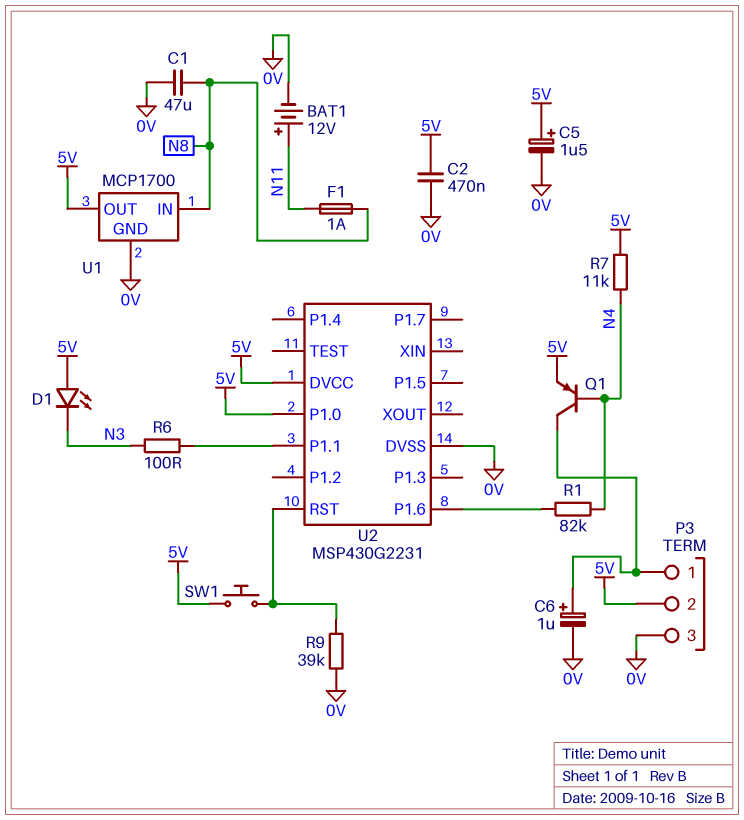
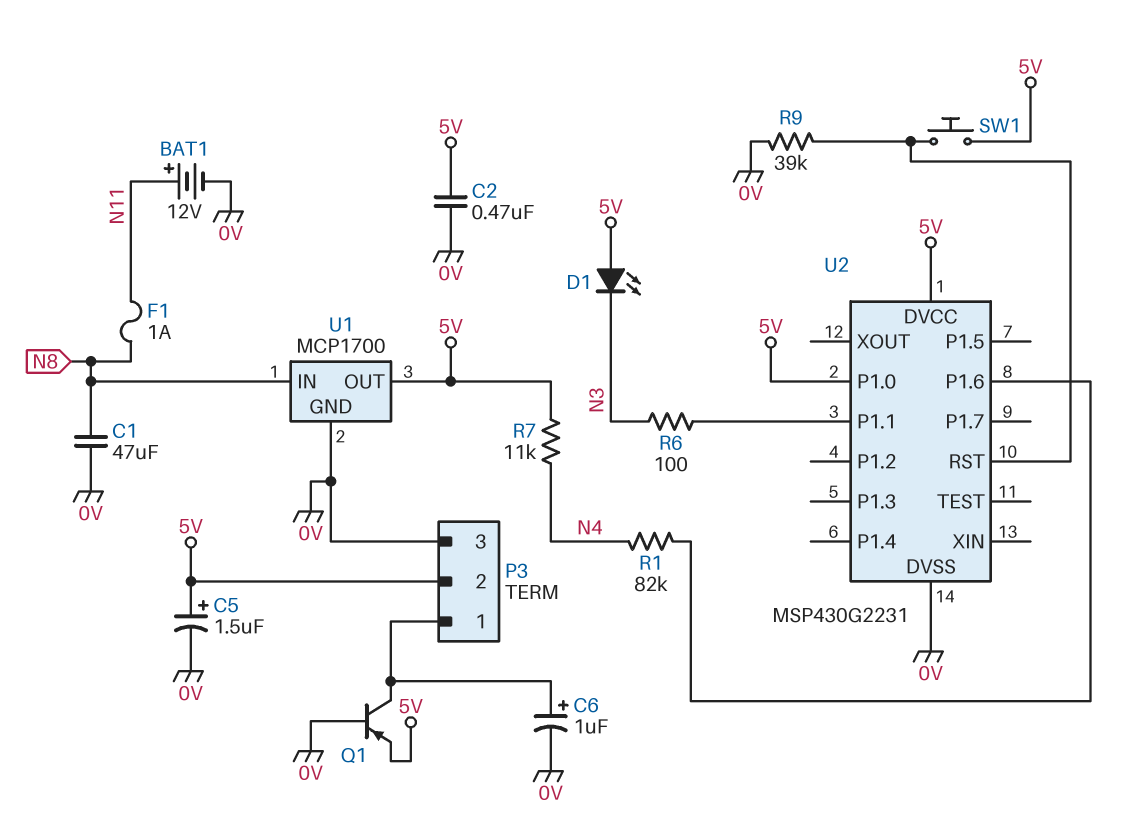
Q1: PNP (B N4, C P3/1, E 5V) -> PNP (B 0V, C P3/1, E 5V)

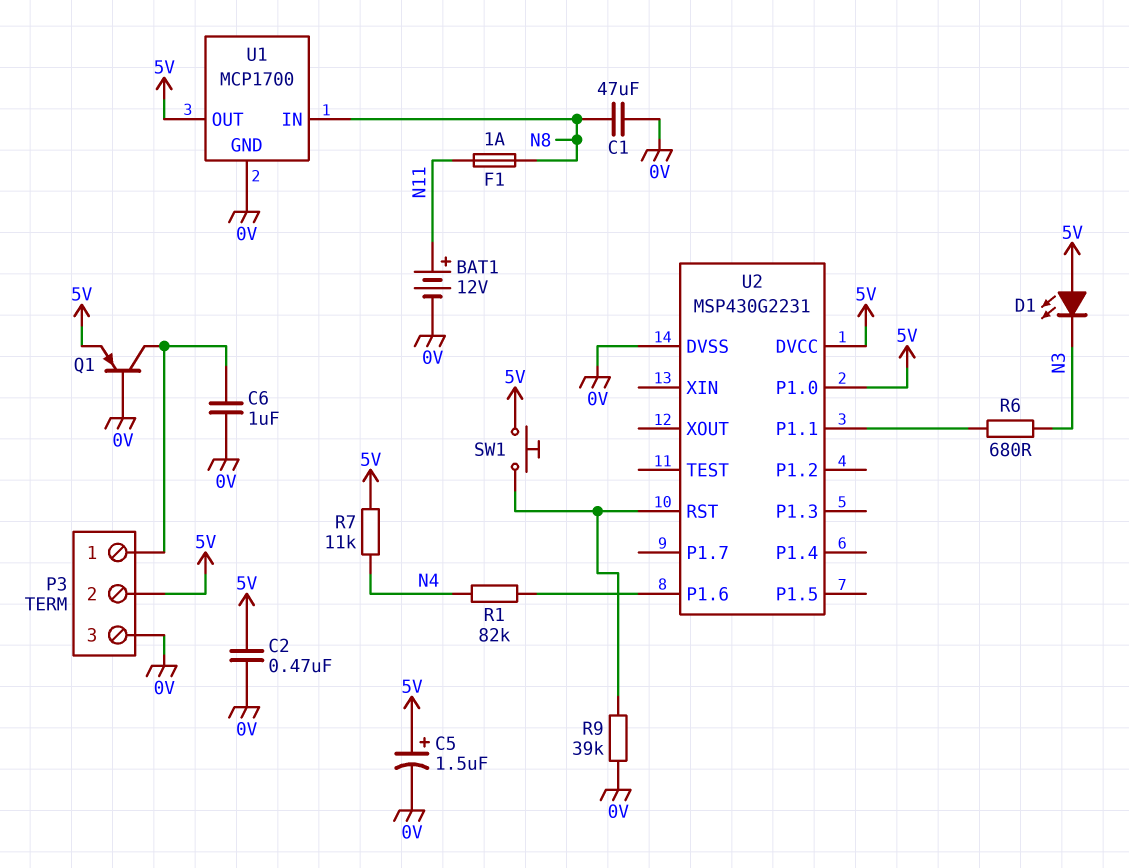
C6: 1uF (plus P3/1, minus 0V) -> 1uF (0V, P3/1)
R6: 100 (N3, U2/P1.1) -> 680 (N3, U2/P1.1)

